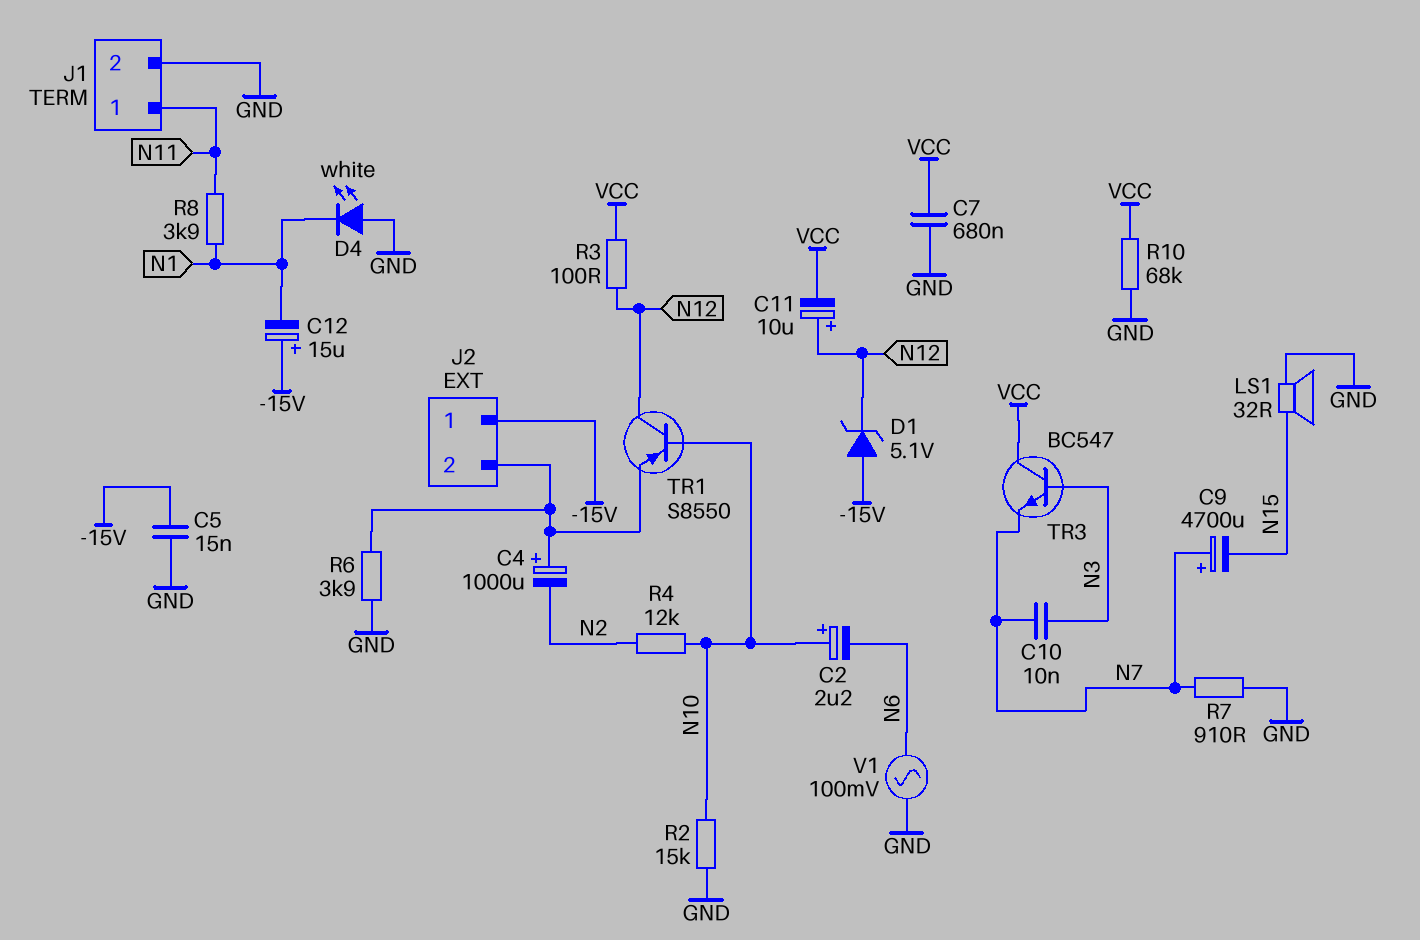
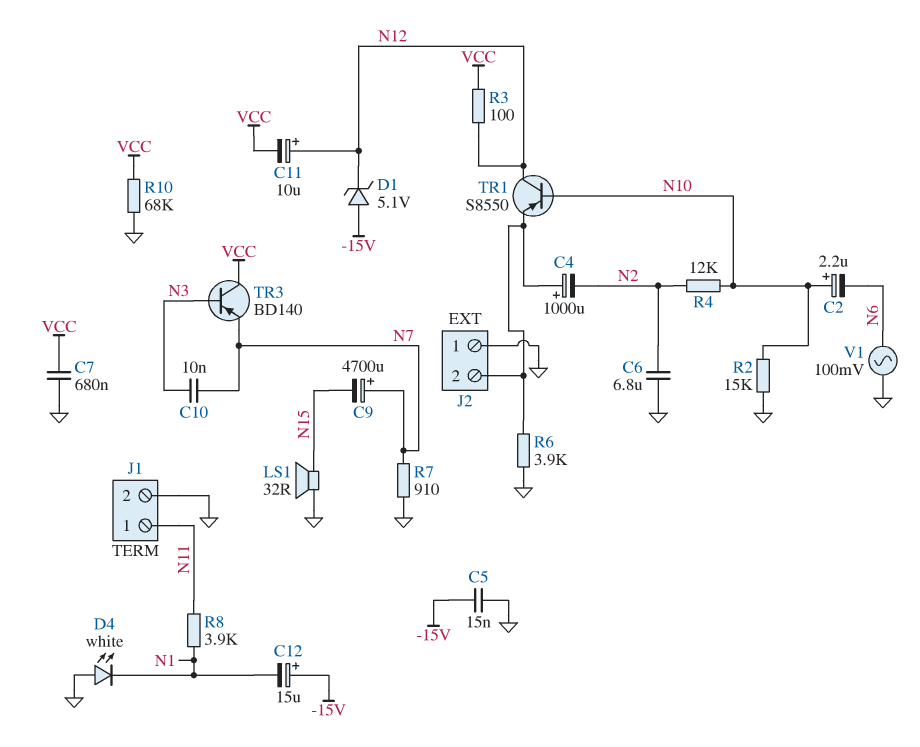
C6: none -> 6.8uF (GND, N2)
J2 pin 1: -15V -> GND
TR3: NPN BC547 (B N3, C VCC, E N7) -> PNP BD140 (B N3, C VCC, E N7)

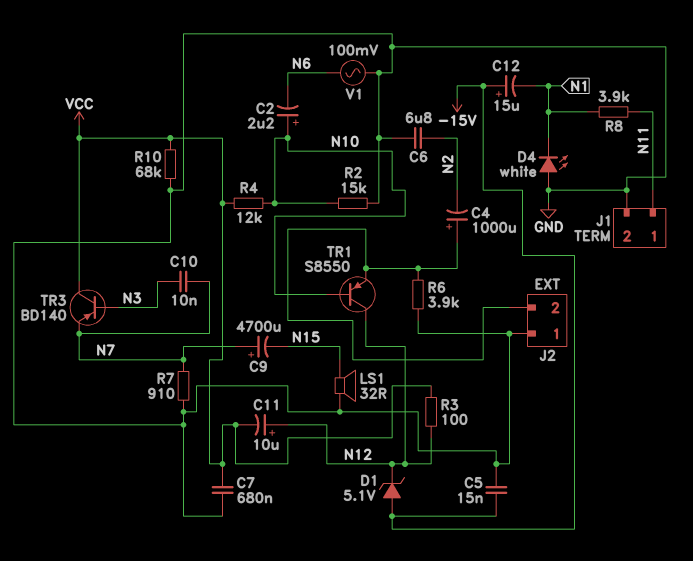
R4: 12k (N2, N10) -> 12k (N10, VCC)

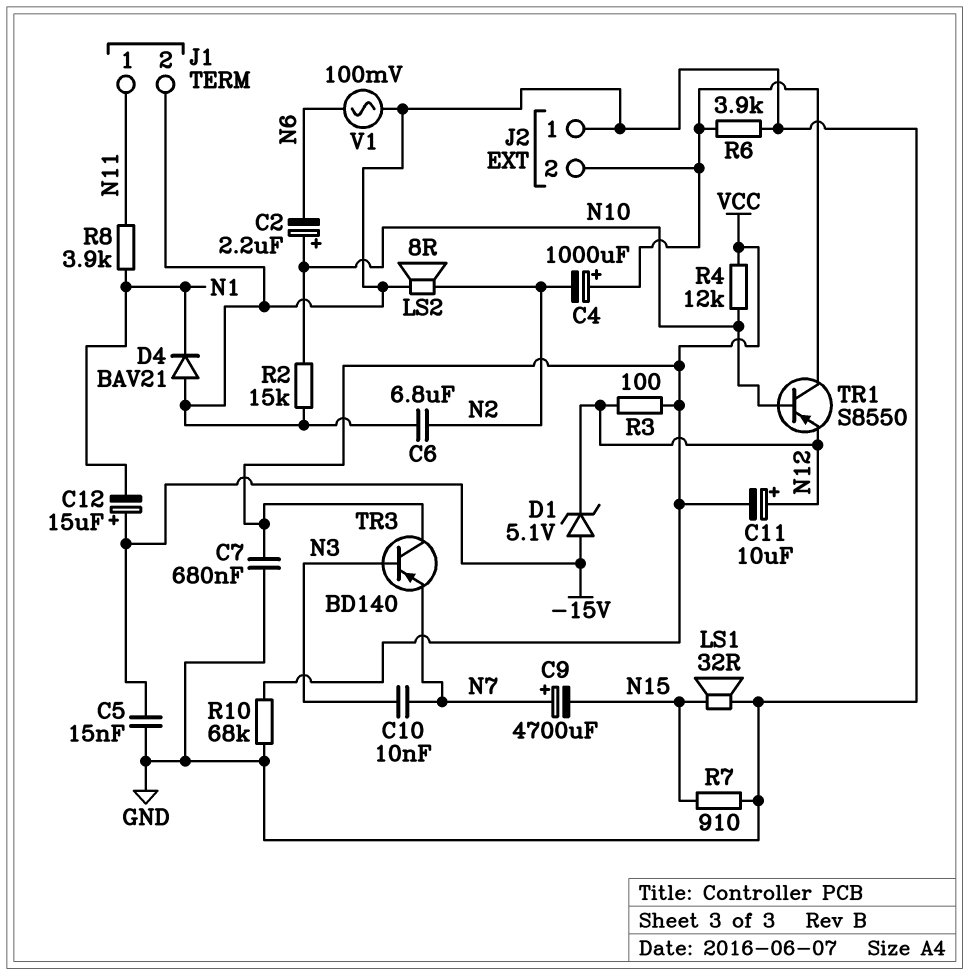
D4: LED white (A GND, K N1) -> diode BAV21 (A GND, K N1)
LS2: none -> speaker 8R (GND, N2)
R7: 910 (GND, N7) -> 910 (GND, N15)
TR1: PNP S8550 (B N10, C N12, E J2/2) -> PNP S8550 (B N10, C J2/2, E N12)

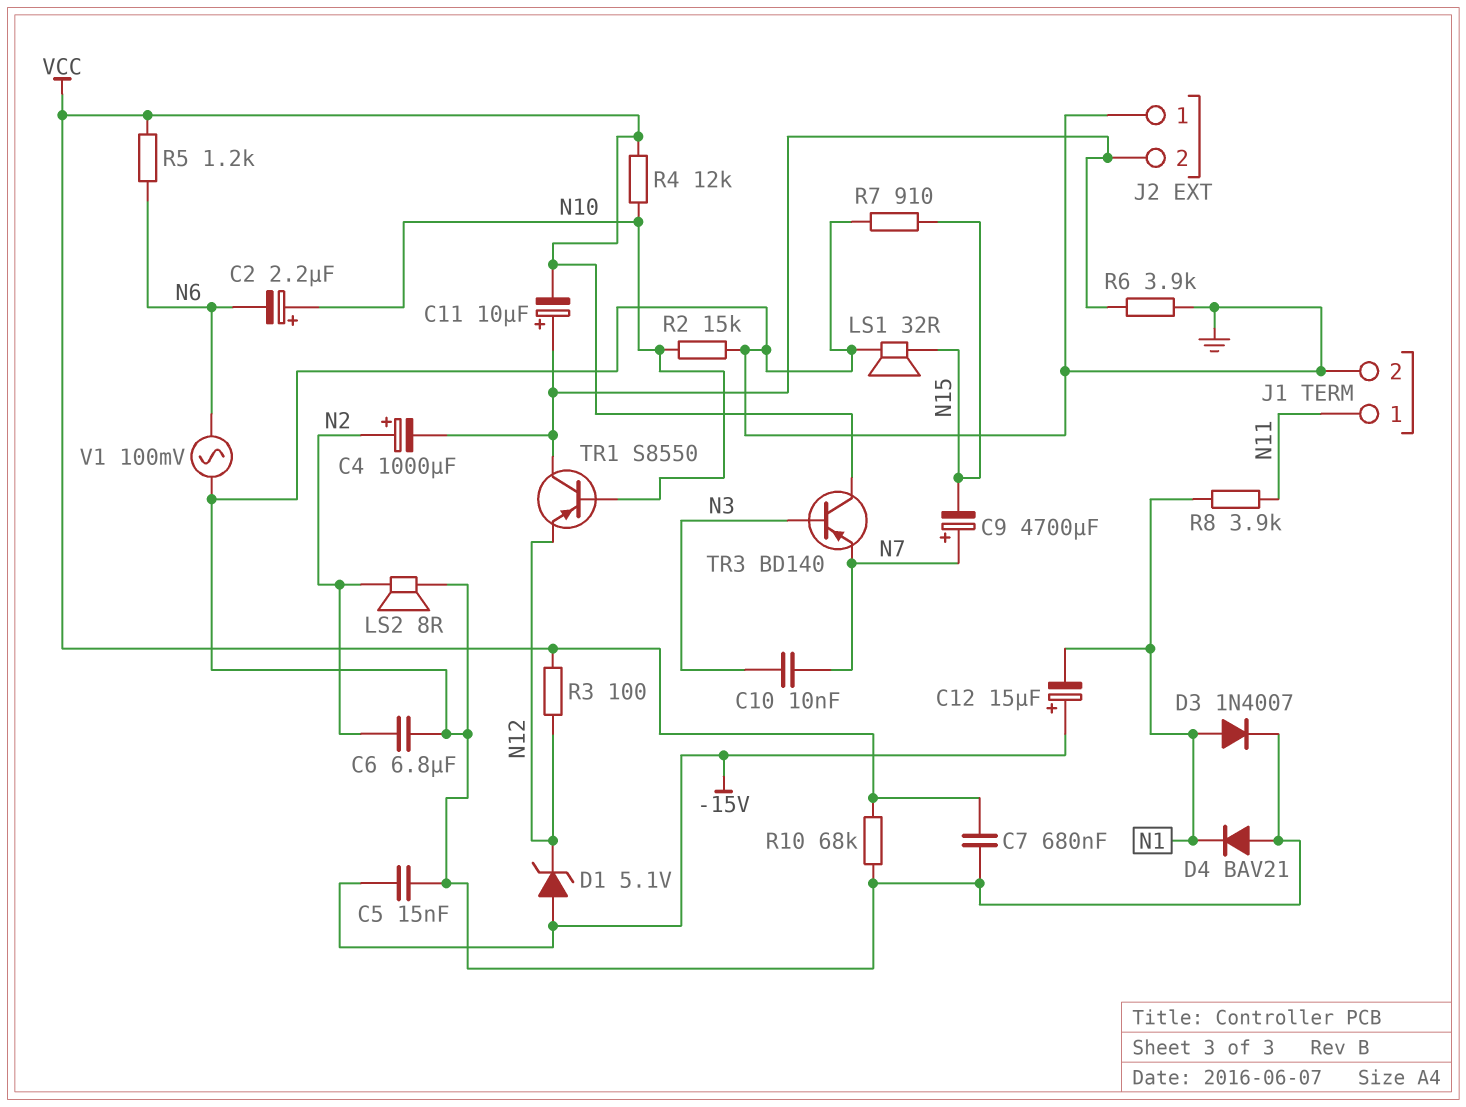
C4: 1000uF (plus J2/2, minus N2) -> 1000uF (plus N2, minus J2/2)
C11: 10uF (plus N12, minus VCC) -> 10uF (plus J2/2, minus VCC)
D3: none -> diode 1N4007 (A N1, K GND)
R5: none -> 1.2k (N6, VCC)

